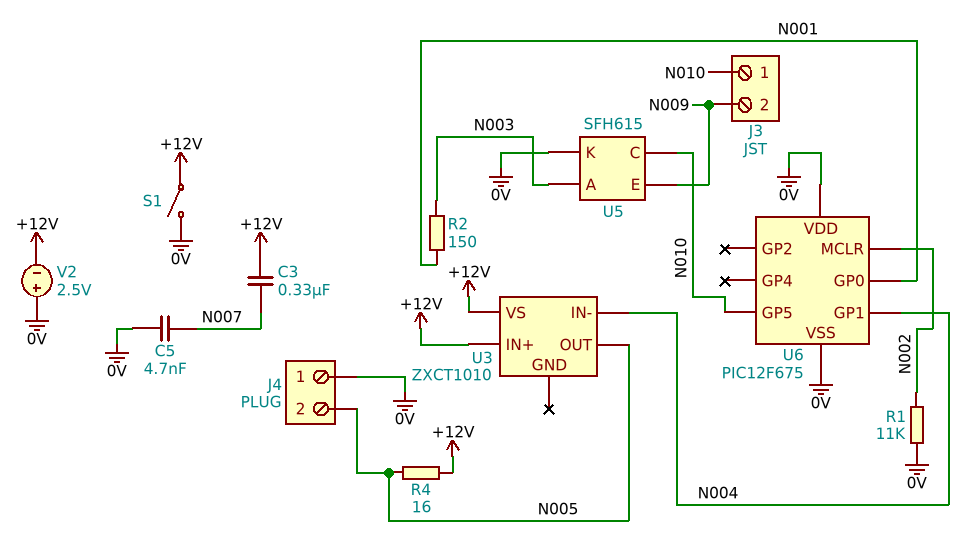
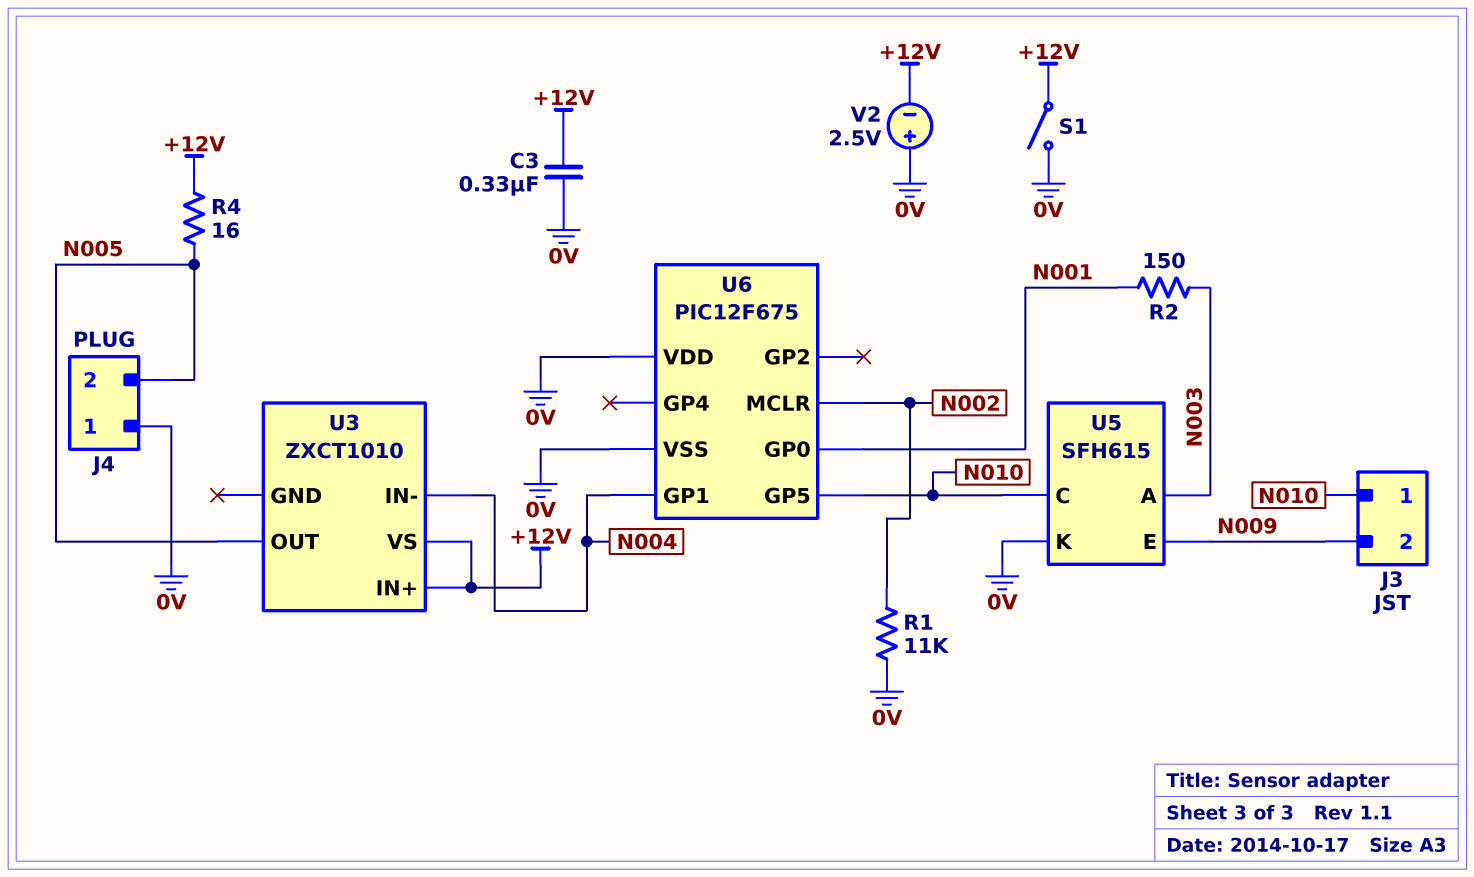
C3: 330nF (+12V, N007) -> 330nF (+12V, 0V)
C5: 4.7nF (0V, N007) -> none

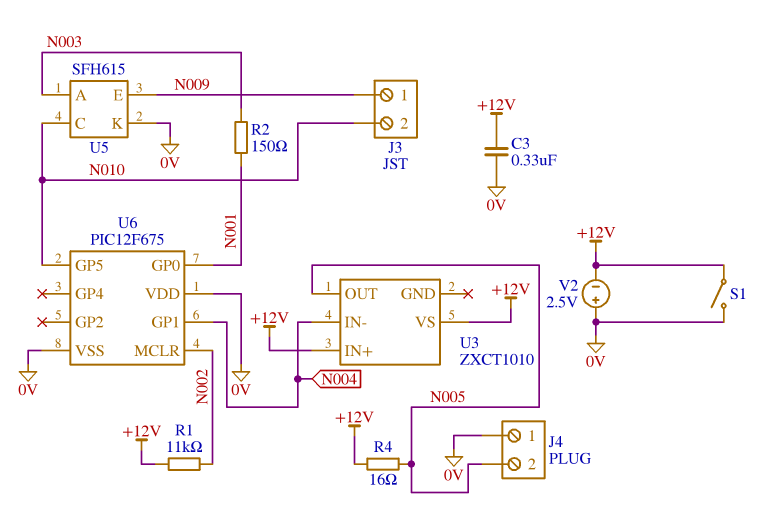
J3 pin 1: N010 -> N009
J3 pin 2: N009 -> N010
R1: 11k (0V, N002) -> 11k (+12V, N002)

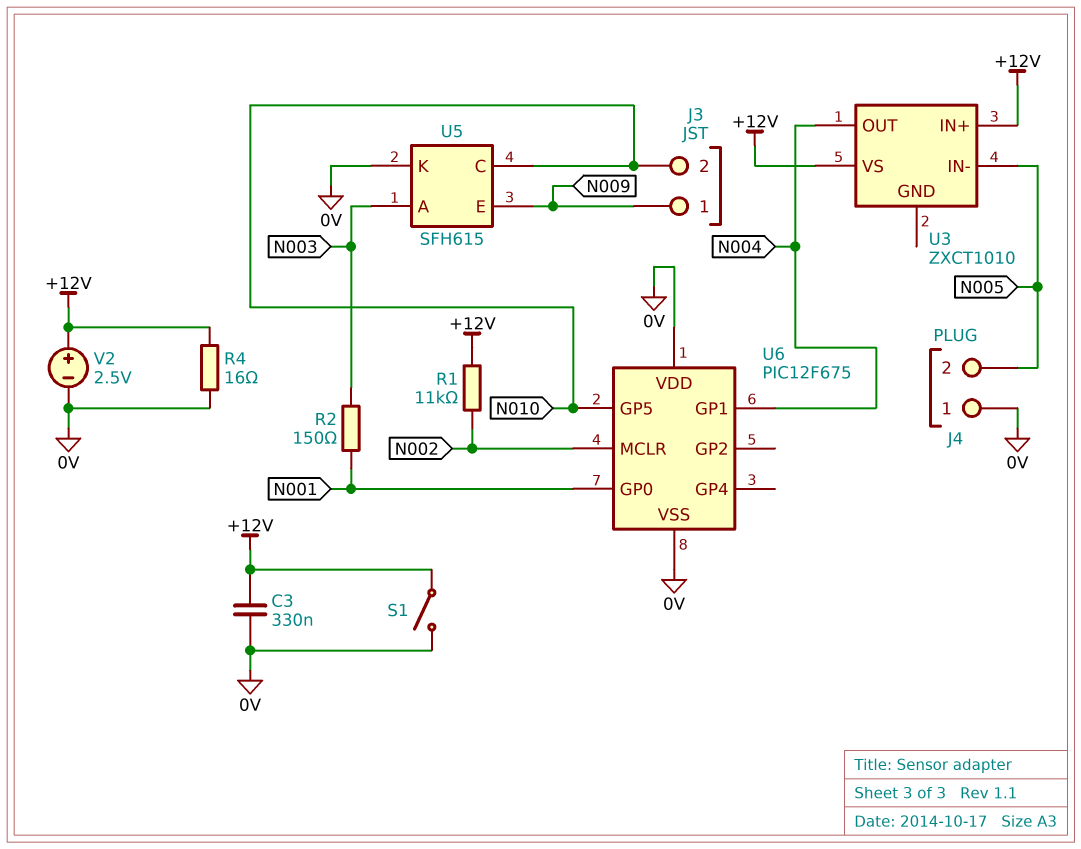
R4: 16 (+12V, N005) -> 16 (+12V, 0V)
U3 pin IN-: N004 -> N005
U3 pin OUT: N005 -> N004
V2: 2.5V (plus 0V, minus +12V) -> 2.5V (plus +12V, minus 0V)

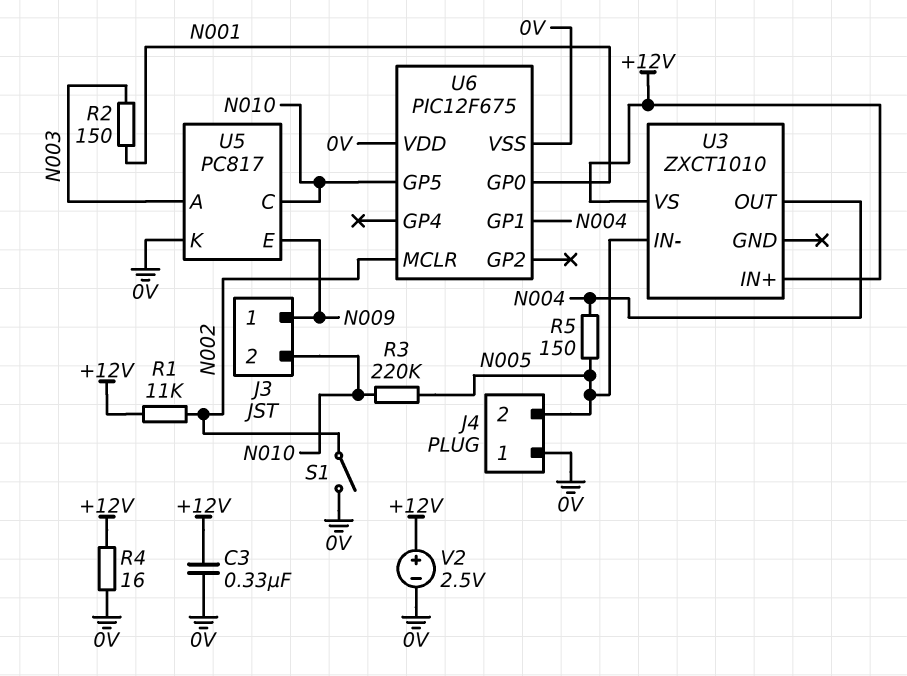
R3: none -> 220k (N005, N010)
R5: none -> 150 (N004, N005)
S1: switch (+12V, 0V) -> switch (0V, N002)
U5: SFH615 -> PC817

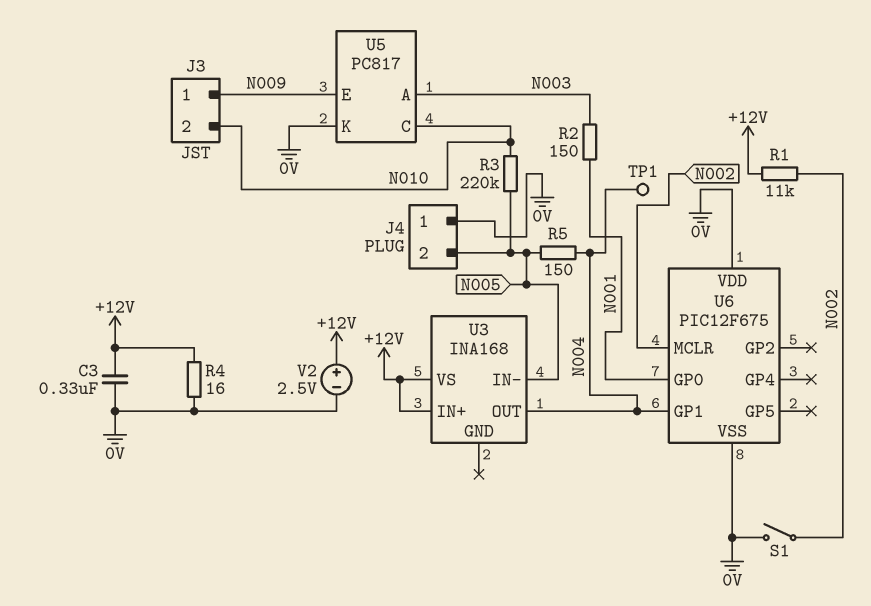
TP1: none -> test point (N004)
U3: ZXCT1010 -> INA168
U6 pin GP5: N010 -> none

